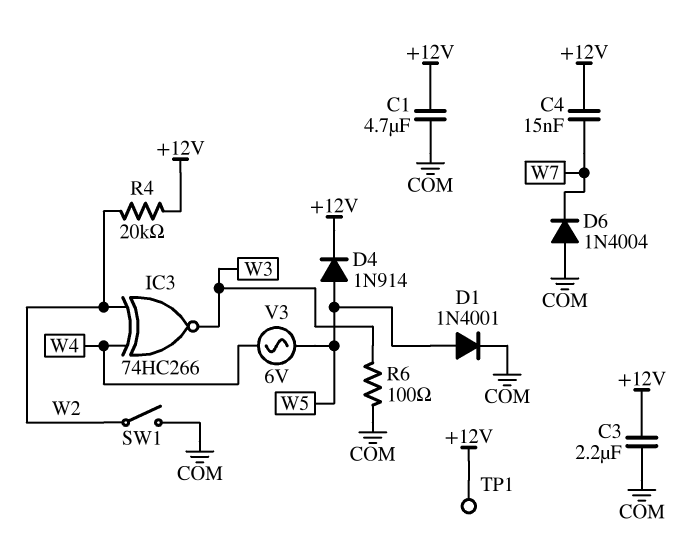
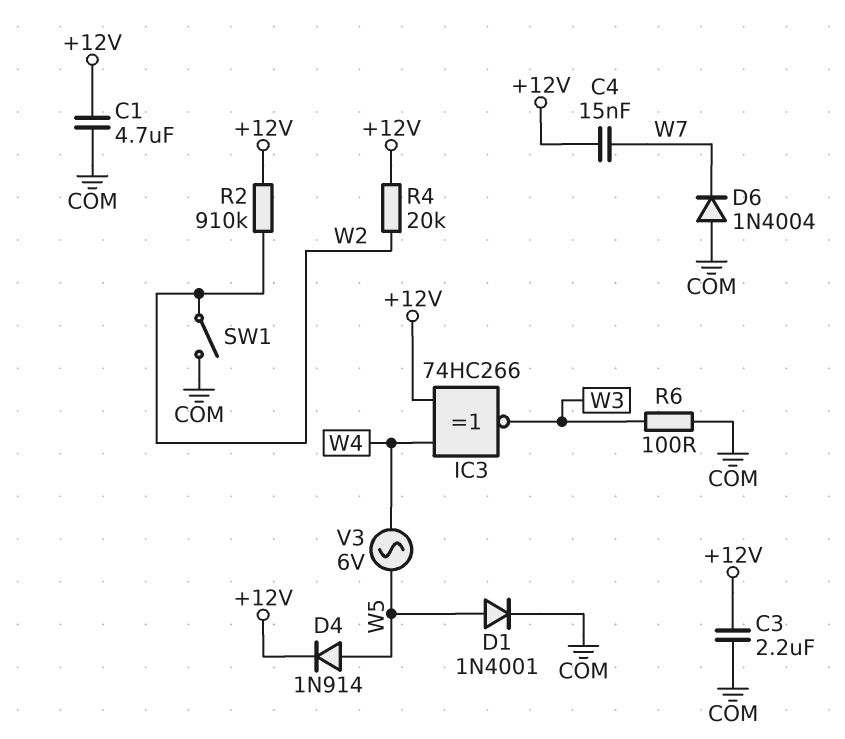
IC3: XNOR 74HC266 (in W2, in W4, out W3) -> XNOR 74HC266 (in +12V, in W4, out W3)
R2: none -> 910k (+12V, W2)
TP1: test point (+12V) -> none

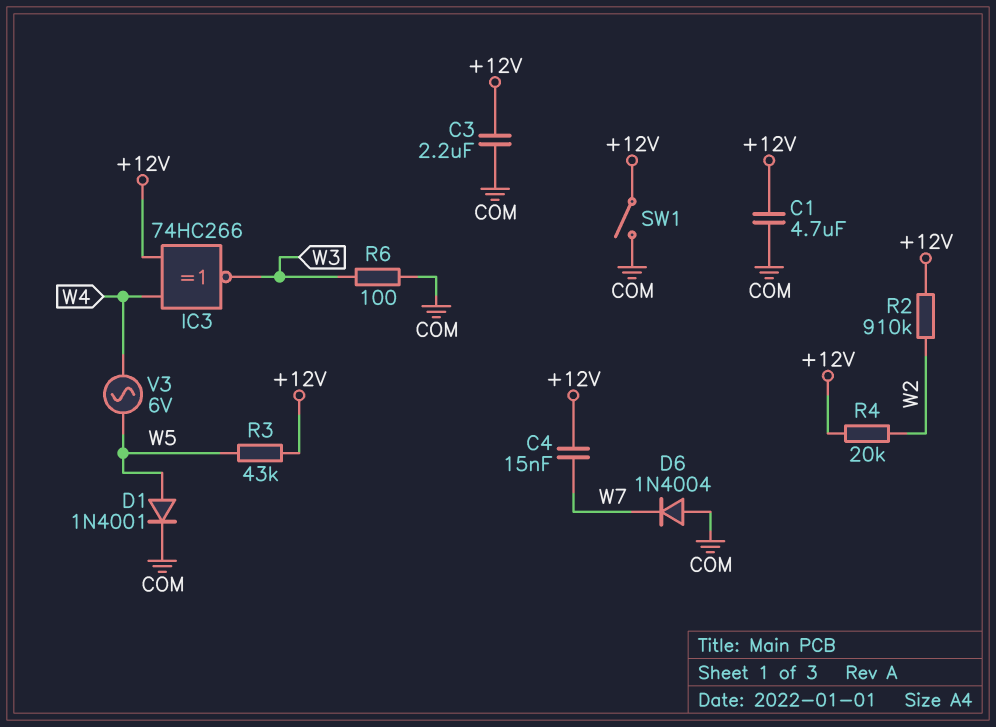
D4: diode 1N914 (A W5, K +12V) -> none
R3: none -> 43k (+12V, W5)
SW1: switch (COM, W2) -> switch (+12V, COM)

